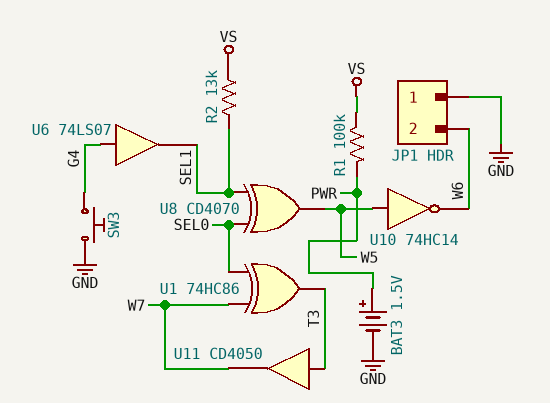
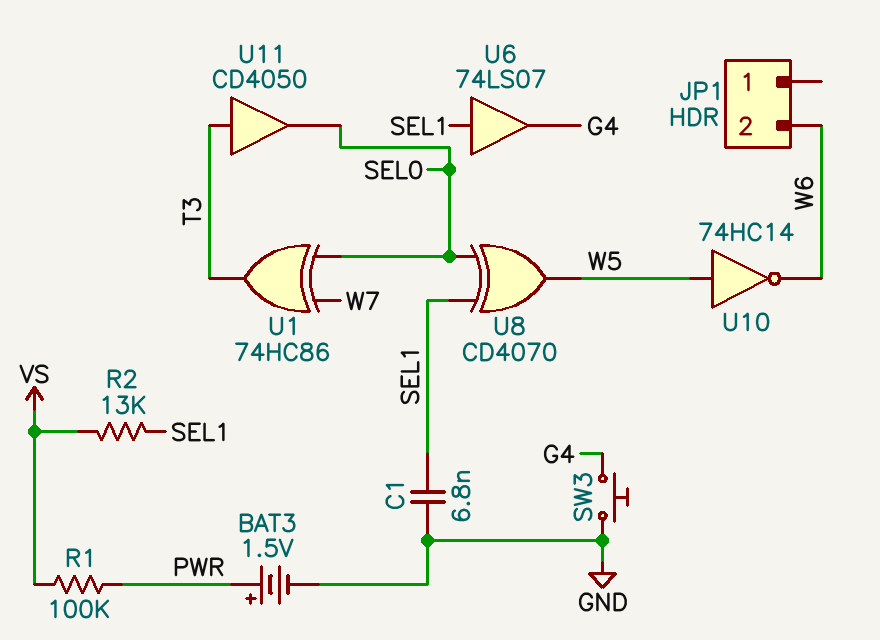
C1: none -> 6.8nF (GND, SEL1)
JP1 pin 1: GND -> none
U6: buffer 74LS07 (in G4, out SEL1) -> buffer 74LS07 (in SEL1, out G4)
U11: buffer CD4050 (in T3, out W7) -> buffer CD4050 (in T3, out SEL0)

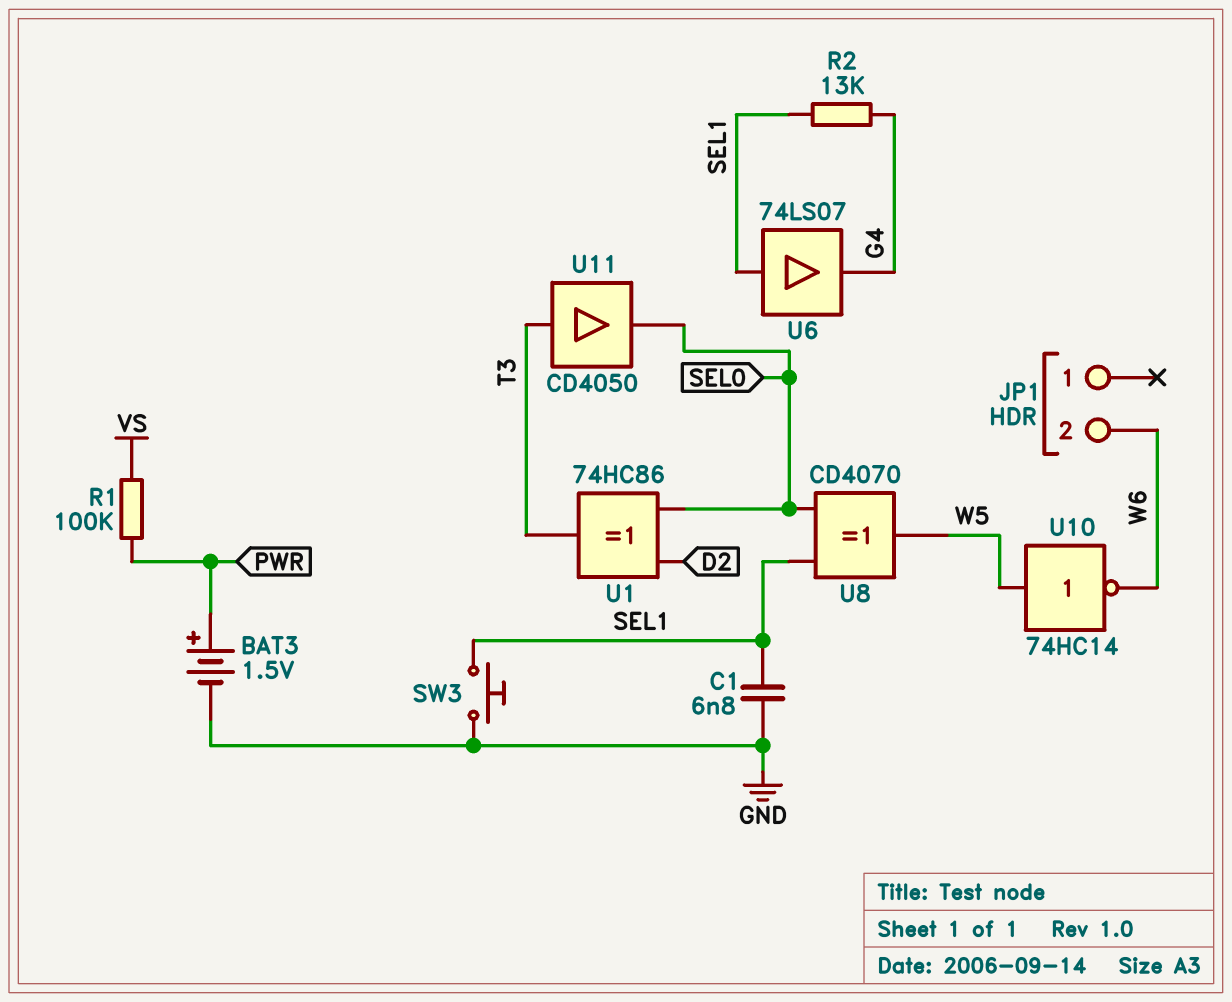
R2: 13k (SEL1, VS) -> 13k (G4, SEL1)
SW3: button (G4, GND) -> button (GND, SEL1)
U1: XOR 74HC86 (in SEL0, in W7, out T3) -> XOR 74HC86 (in D2, in SEL0, out T3)

